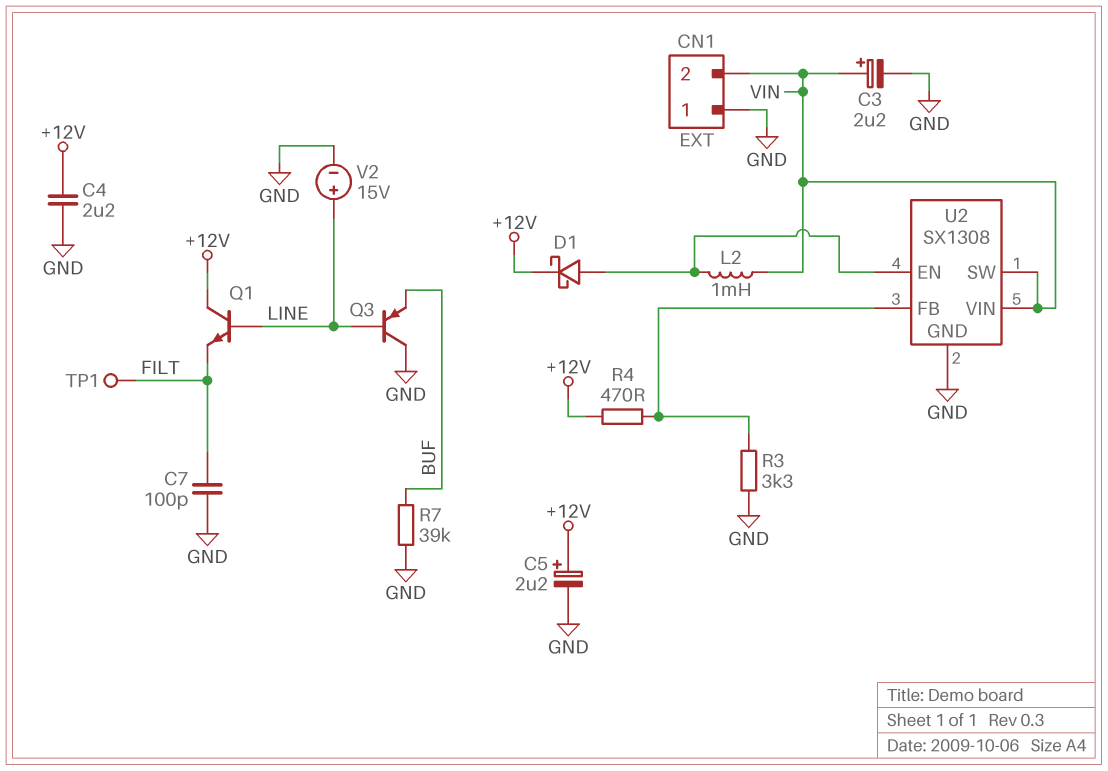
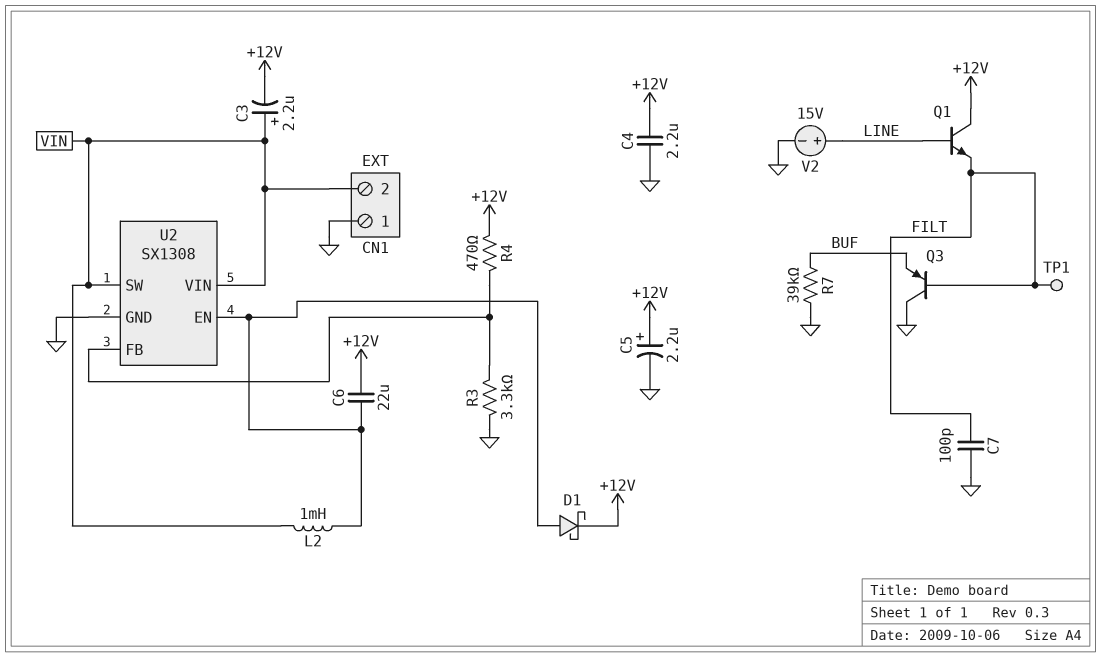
C3: 2.2uF (plus VIN, minus GND) -> 2.2uF (plus VIN, minus +12V)
C6: none -> 22uF (+12V, U2/EN)
Q3: PNP (B LINE, C GND, E BUF) -> PNP (B FILT, C GND, E BUF)

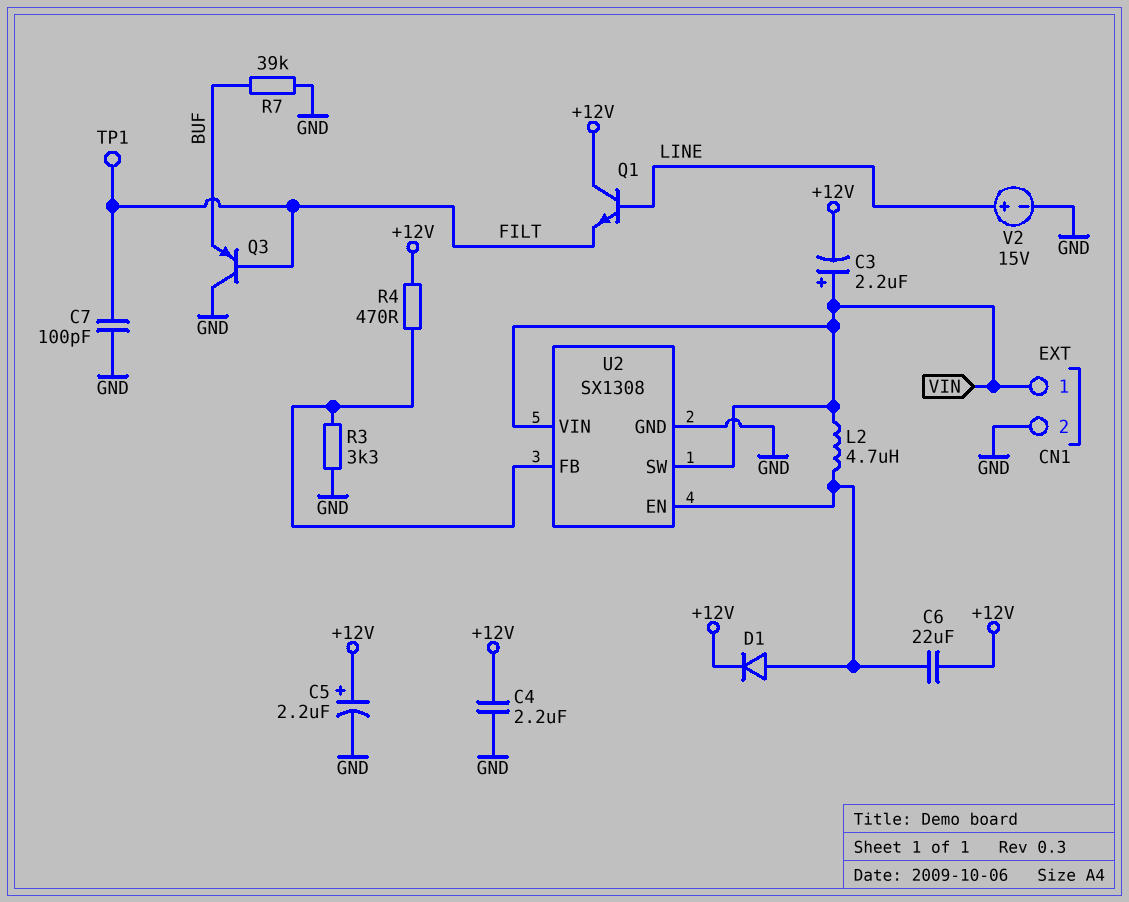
CN1 pin 1: GND -> VIN
CN1 pin 2: VIN -> GND
D1: schottky (A U2/EN, K +12V) -> diode (A U2/EN, K +12V)
L2: 1mH (U2/EN, VIN) -> 4.7uH (U2/EN, VIN)

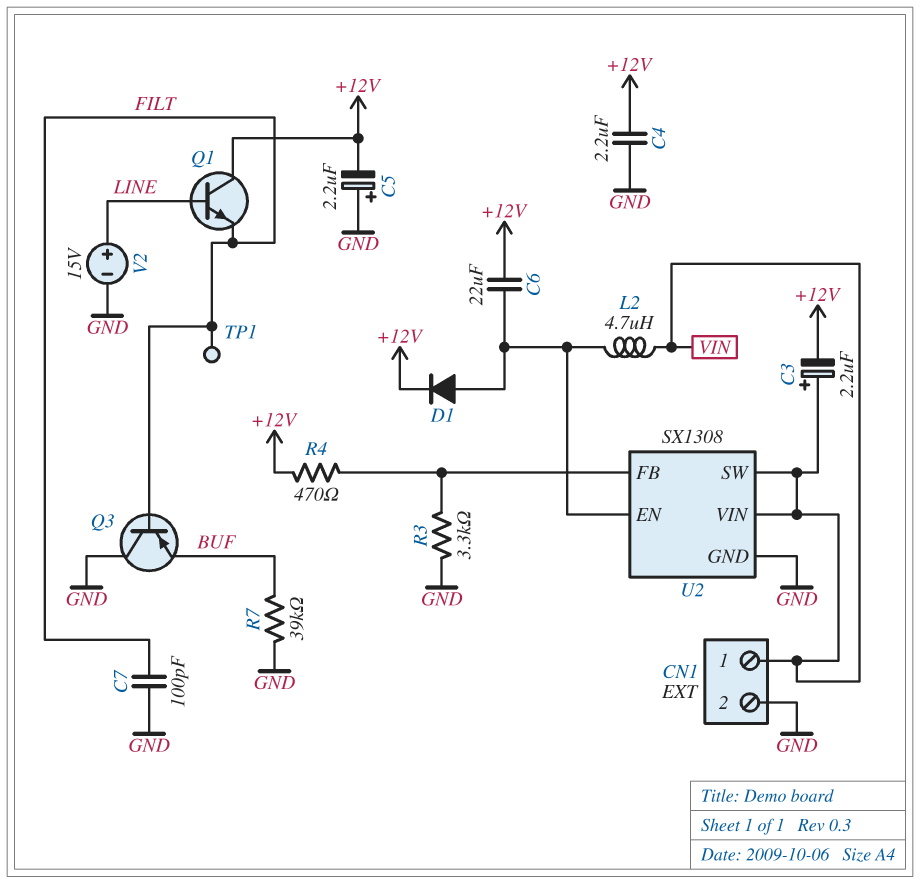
C5: 2.2uF (plus +12V, minus GND) -> 2.2uF (plus GND, minus +12V)

